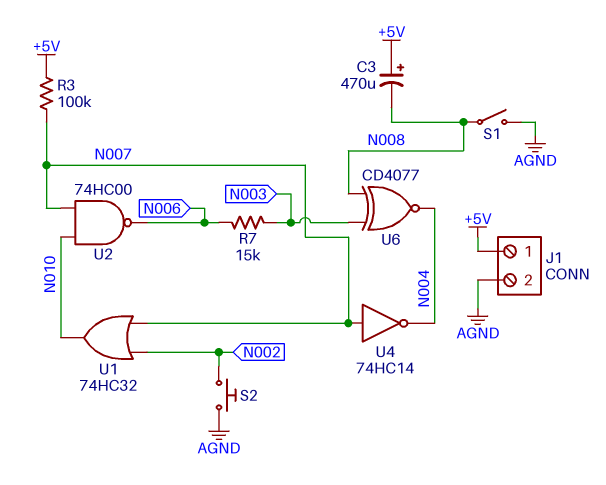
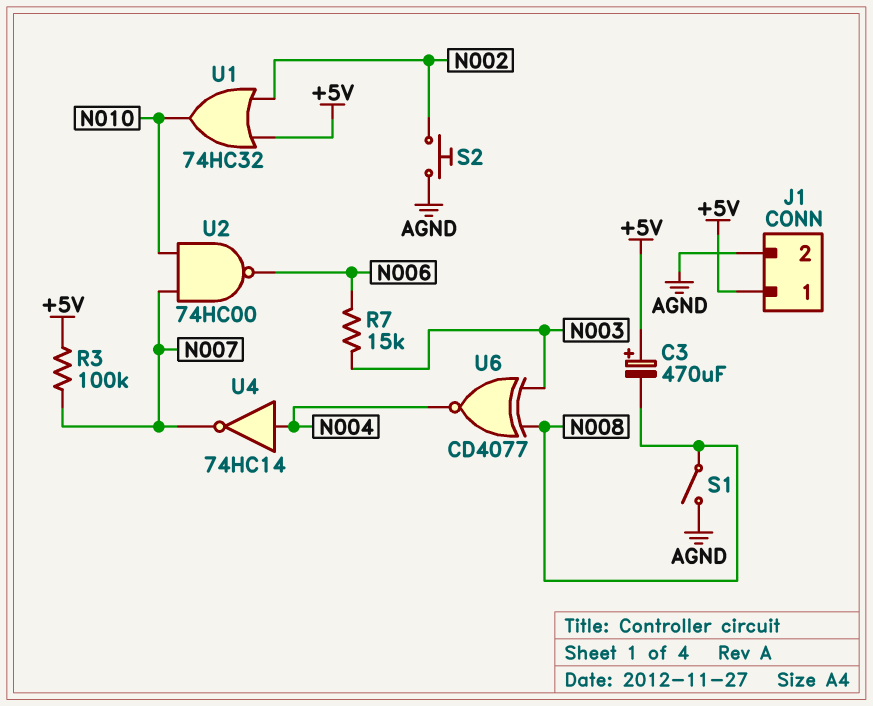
U1: OR 74HC32 (in N002, in N007, out N010) -> OR 74HC32 (in +5V, in N002, out N010)
U4: NOT 74HC14 (in N007, out N004) -> NOT 74HC14 (in N004, out N007)

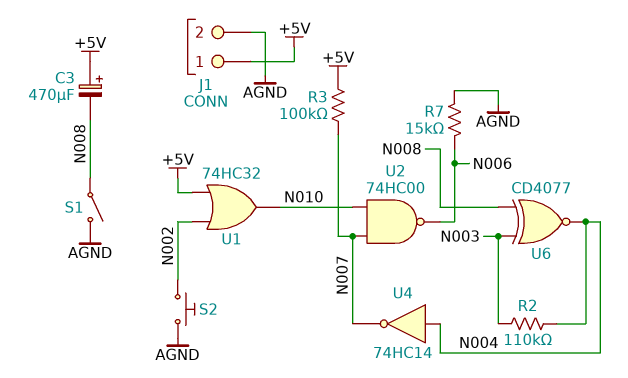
R2: none -> 110k (N003, N004)
R7: 15k (N003, N006) -> 15k (AGND, N006)

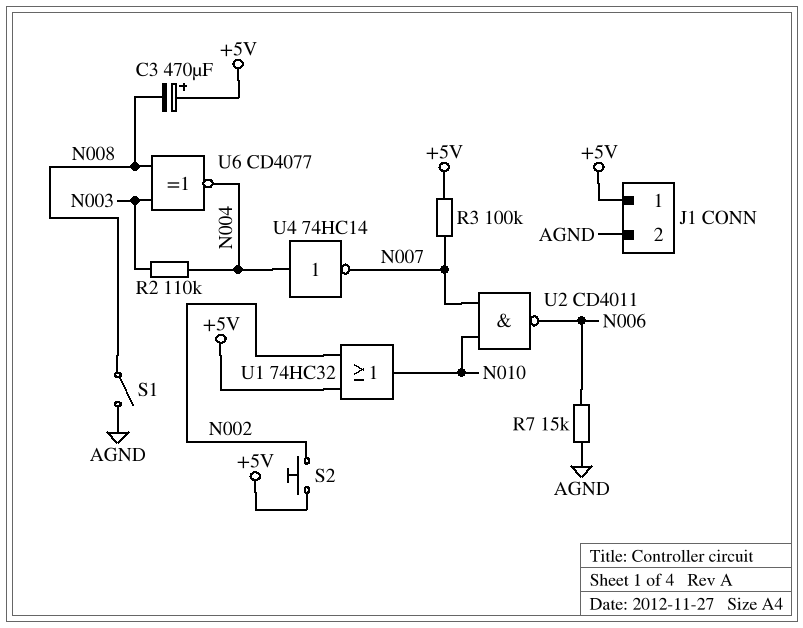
S2: button (AGND, N002) -> button (+5V, N002)
U2: NAND 74HC00 (in N007, in N010, out N006) -> NAND CD4011 (in N007, in N010, out N006)

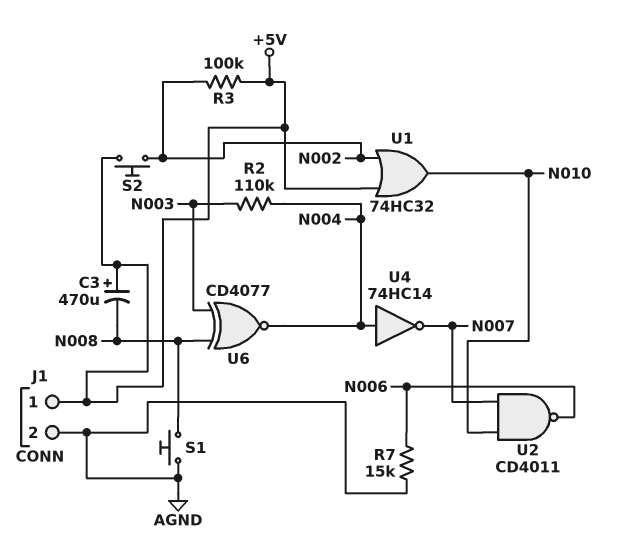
R3: 100k (+5V, N007) -> 100k (+5V, N002)
S1: switch (AGND, N008) -> button (AGND, N008)

